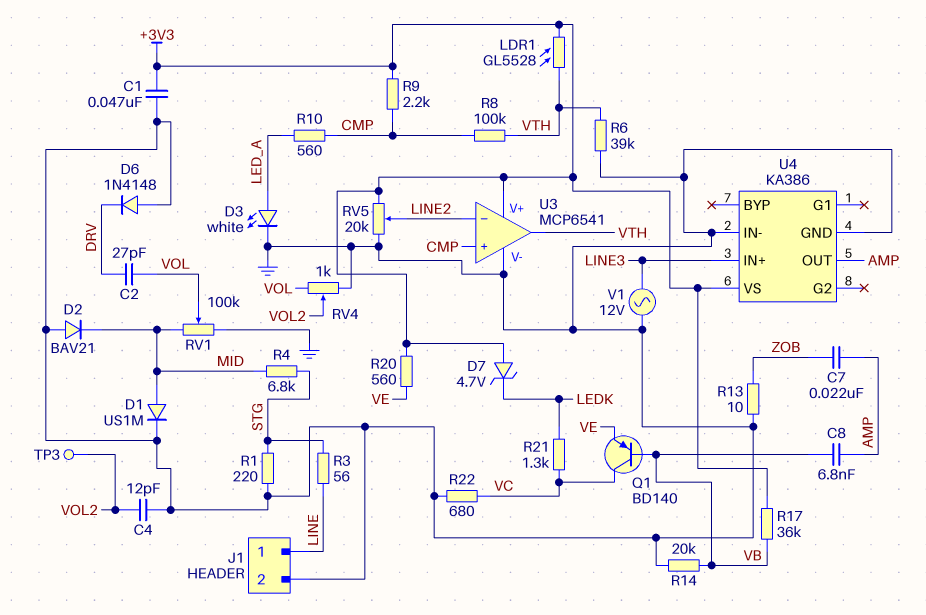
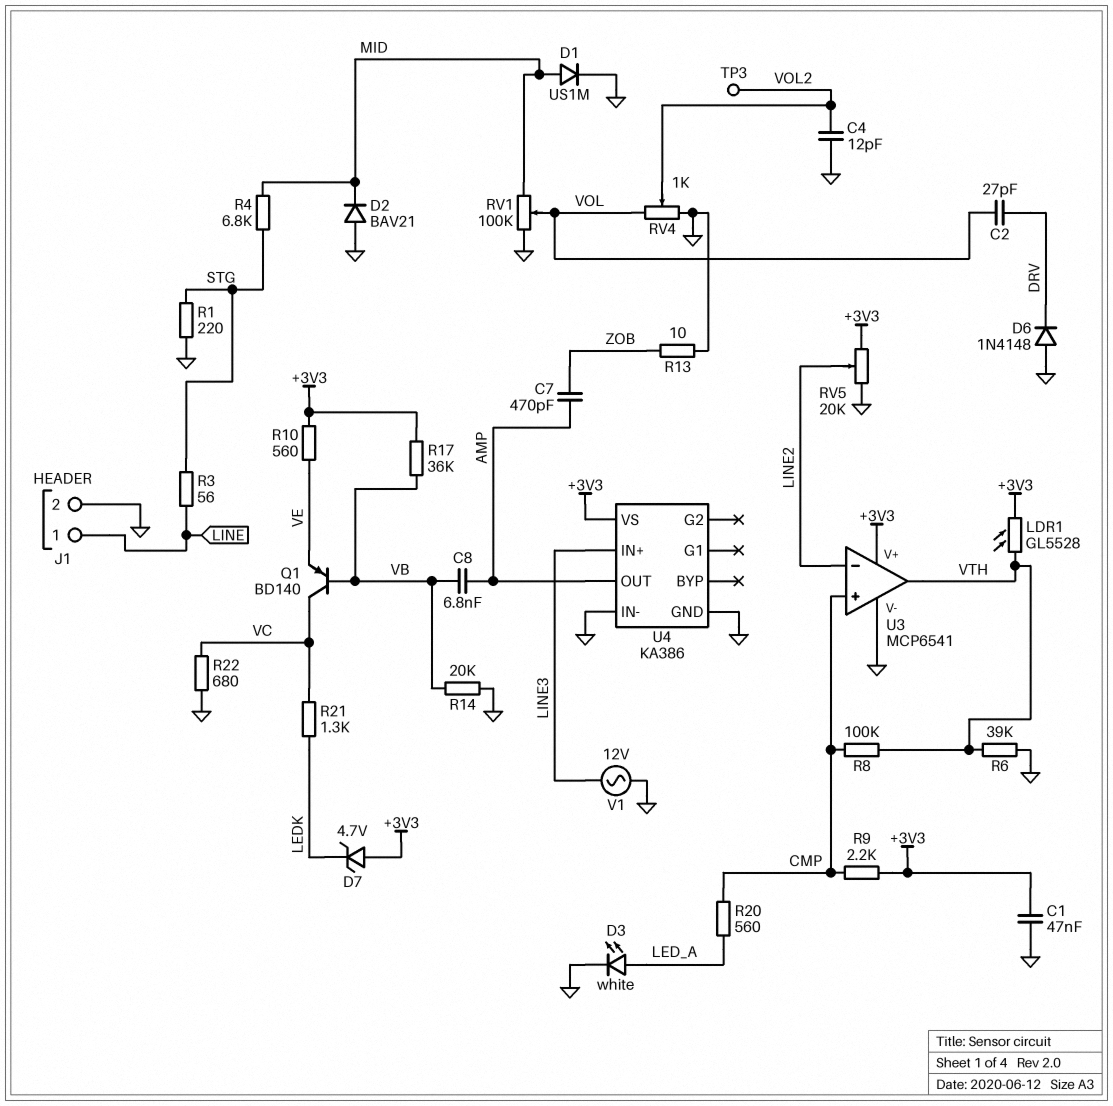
C7: 22nF (AMP, ZOB) -> 470pF (AMP, ZOB)
R10: 560 (CMP, LED_A) -> 560 (+3V3, VE)
R20: 560 (+3V3, VE) -> 560 (CMP, LED_A)

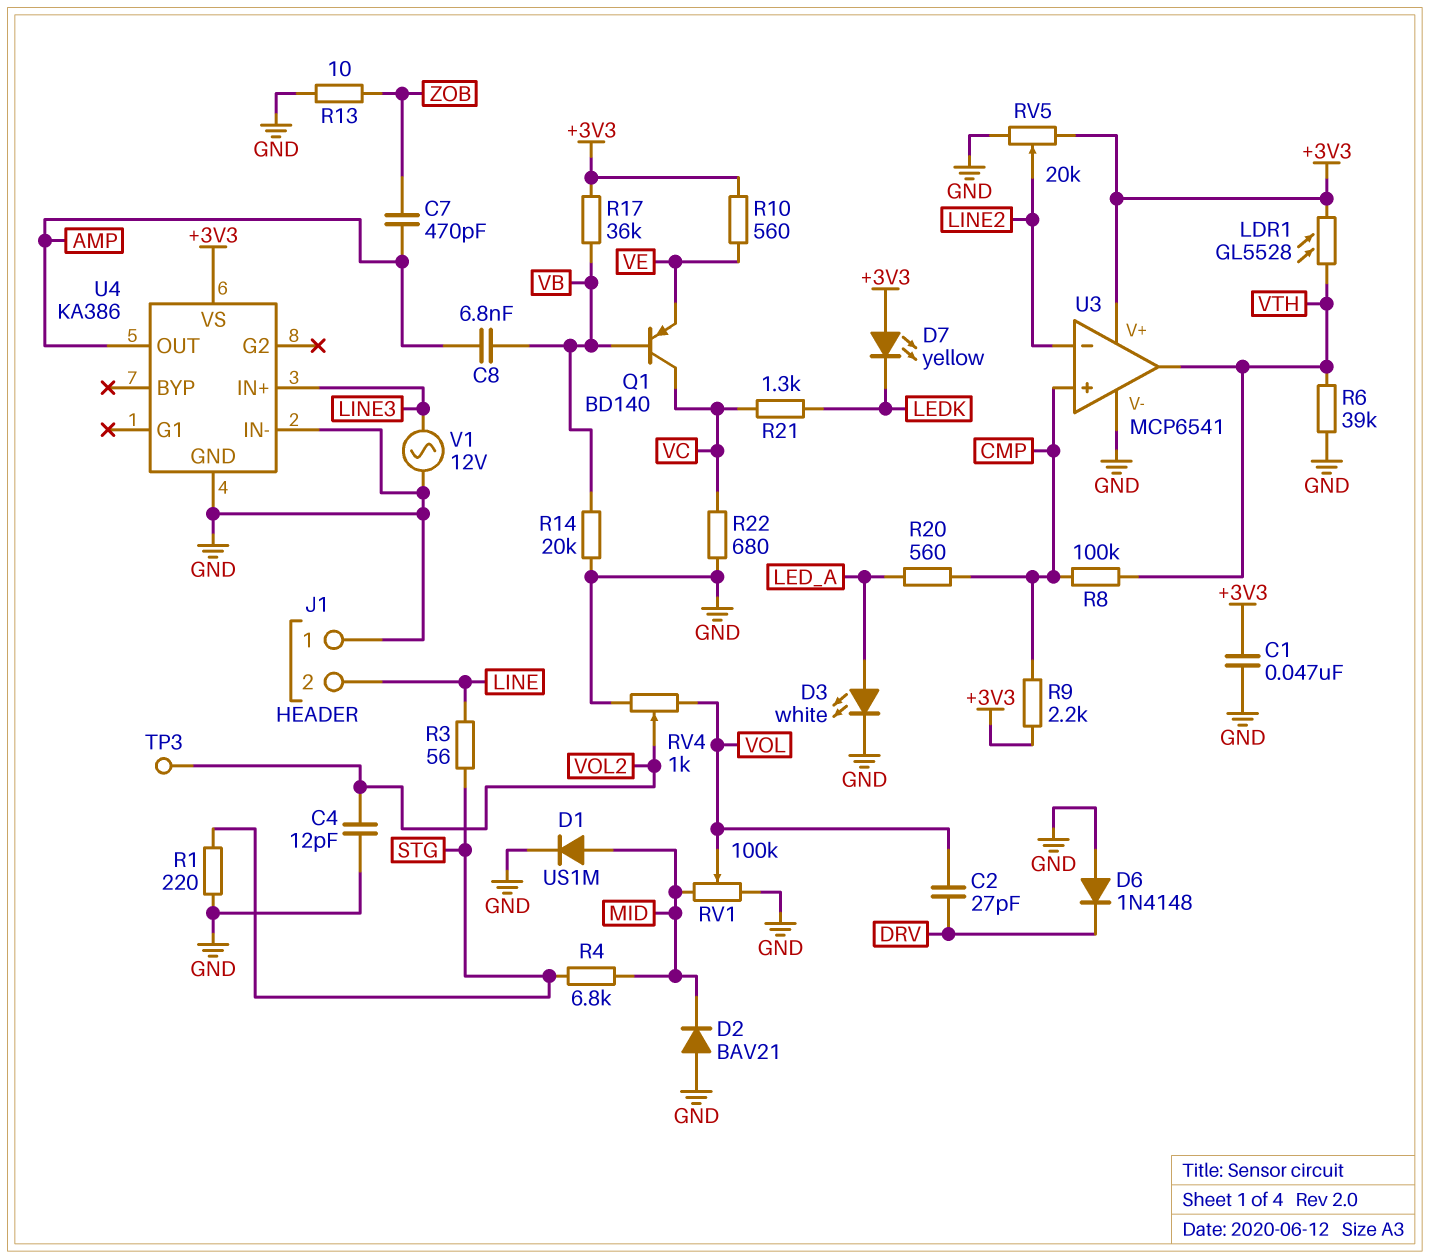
D7: zener 4.7V (A +3V3, K LEDK) -> LED yellow (A +3V3, K LEDK)
J1 pin 1: LINE -> GND
J1 pin 2: GND -> LINE

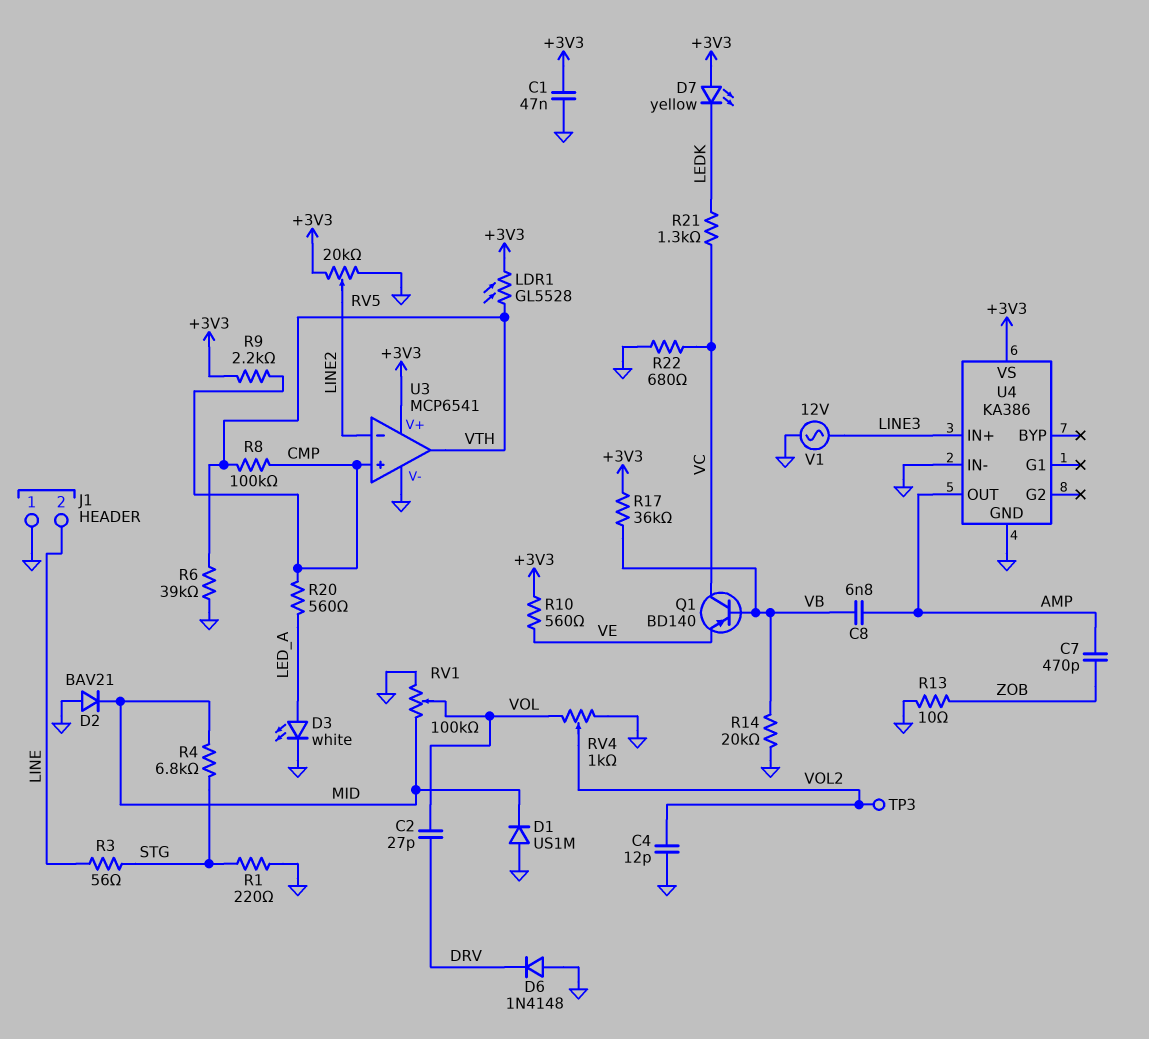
D1: diode US1M (A MID, K GND) -> diode US1M (A GND, K MID)

